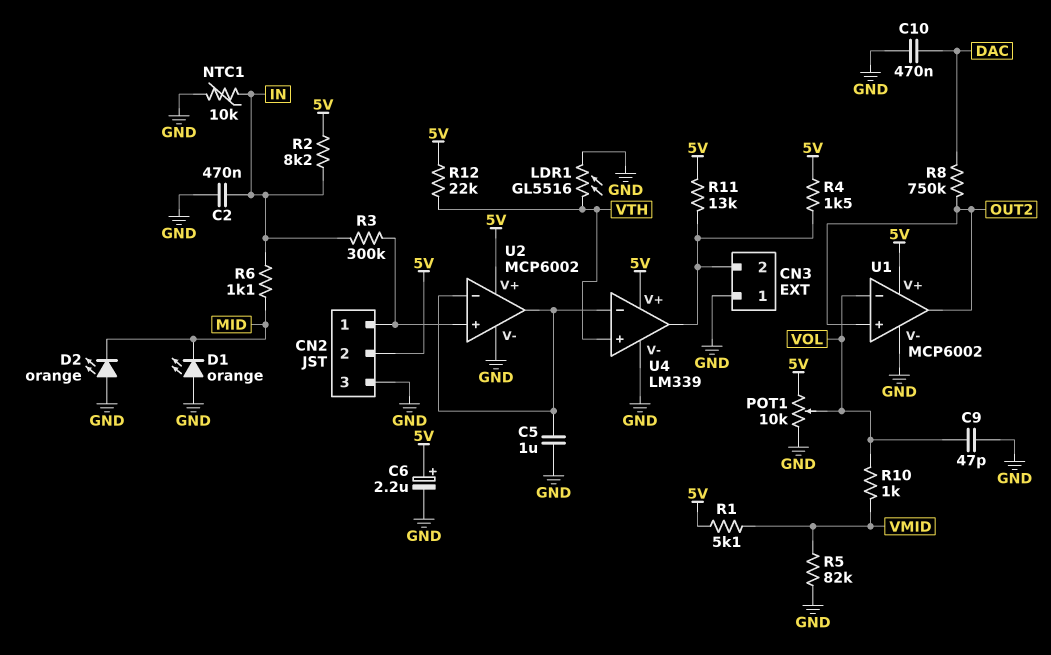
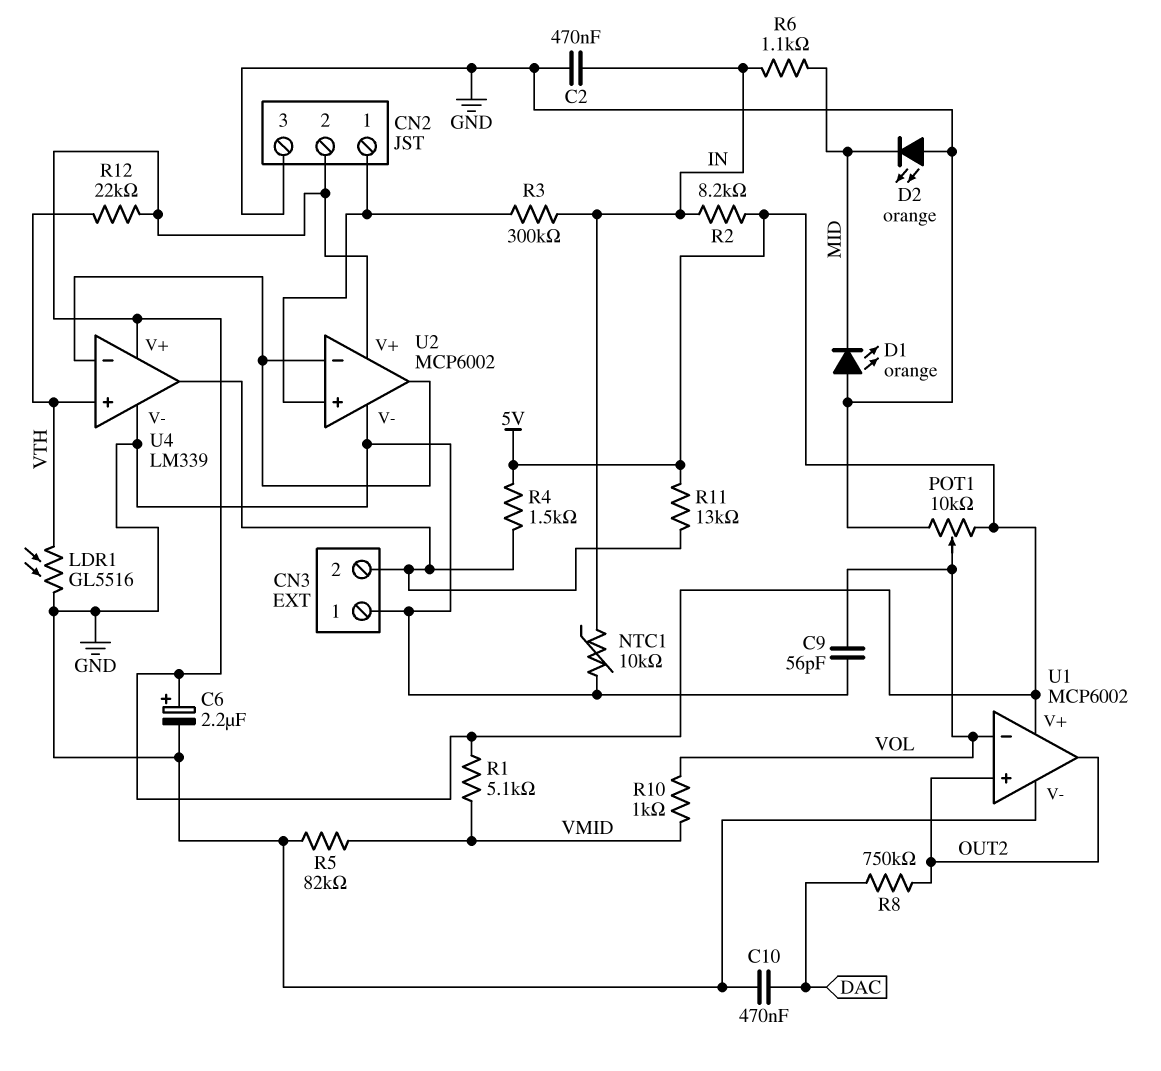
C5: 1uF (GND, U2/in-) -> none
C9: 47pF (GND, VOL) -> 56pF (GND, VOL)

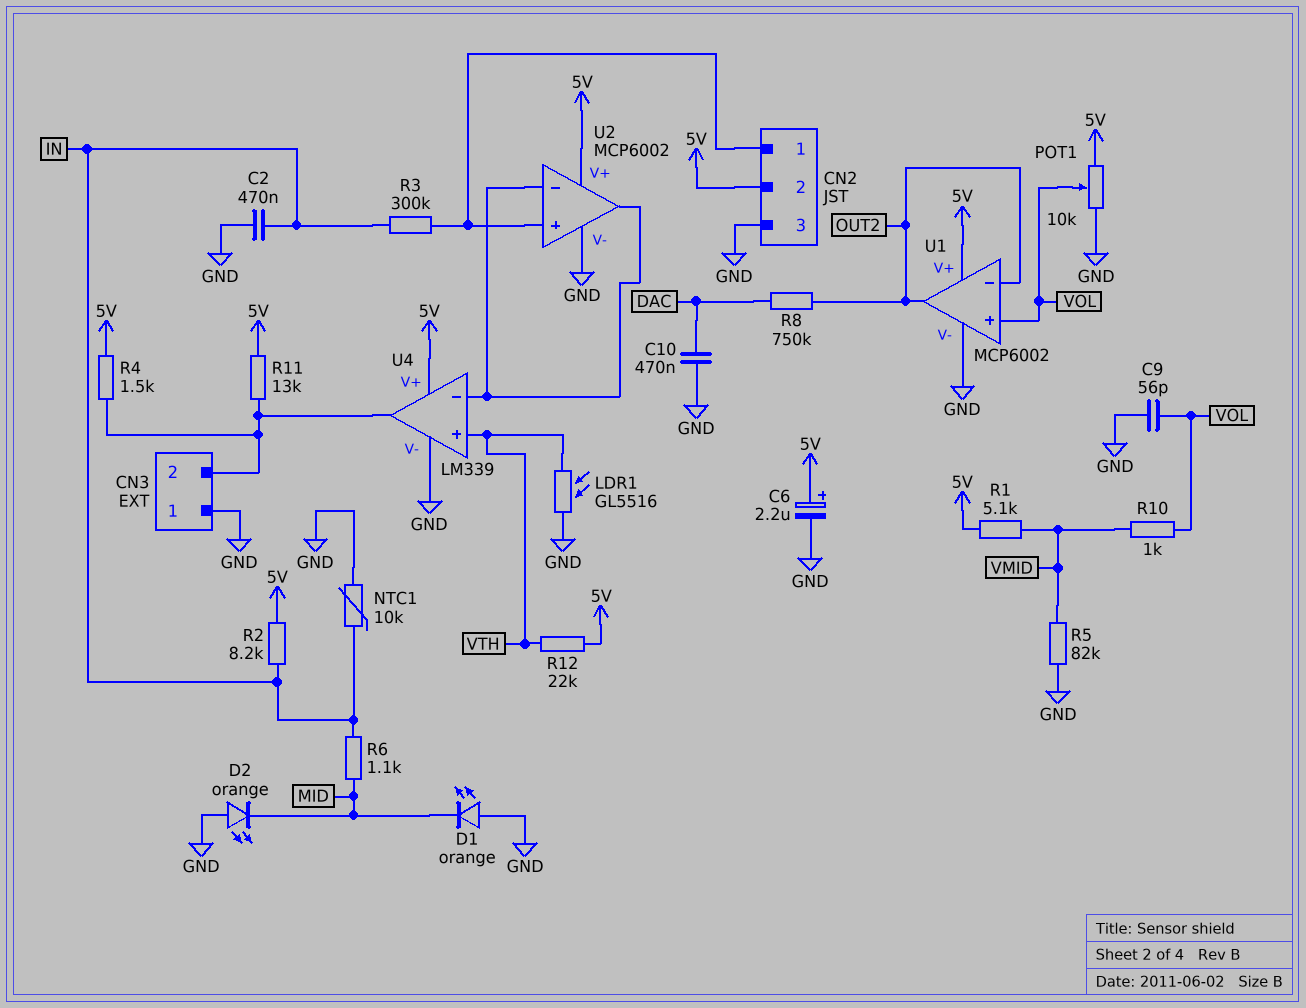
U1 pin in+: OUT2 -> VOL
U1 pin in-: VOL -> OUT2

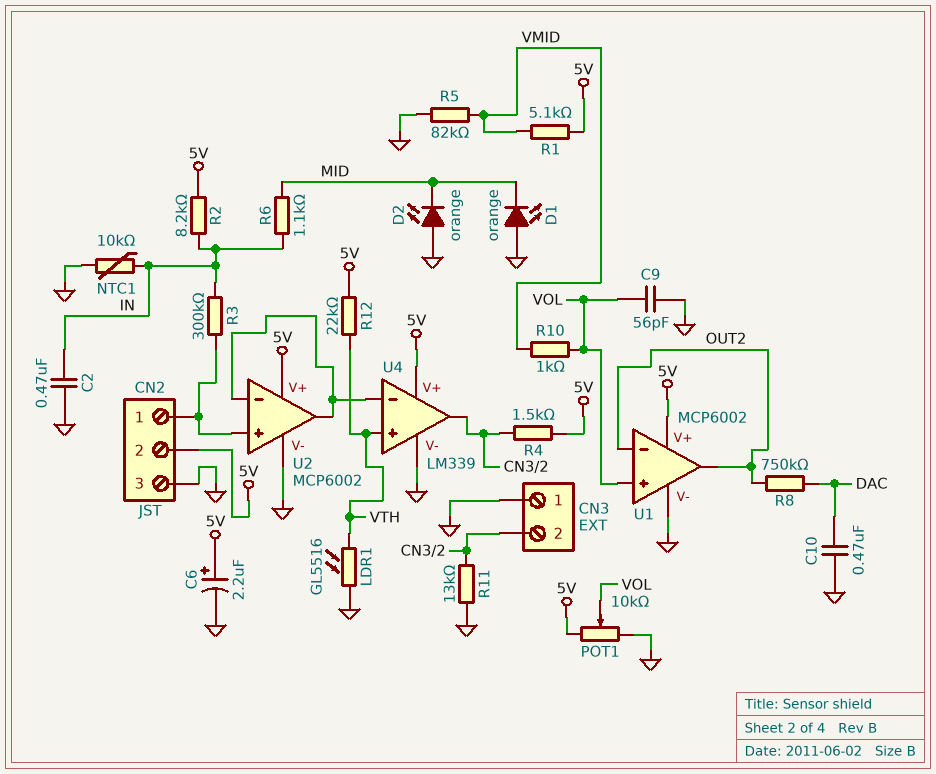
R11: 13k (5V, CN3/2) -> 13k (CN3/2, GND)

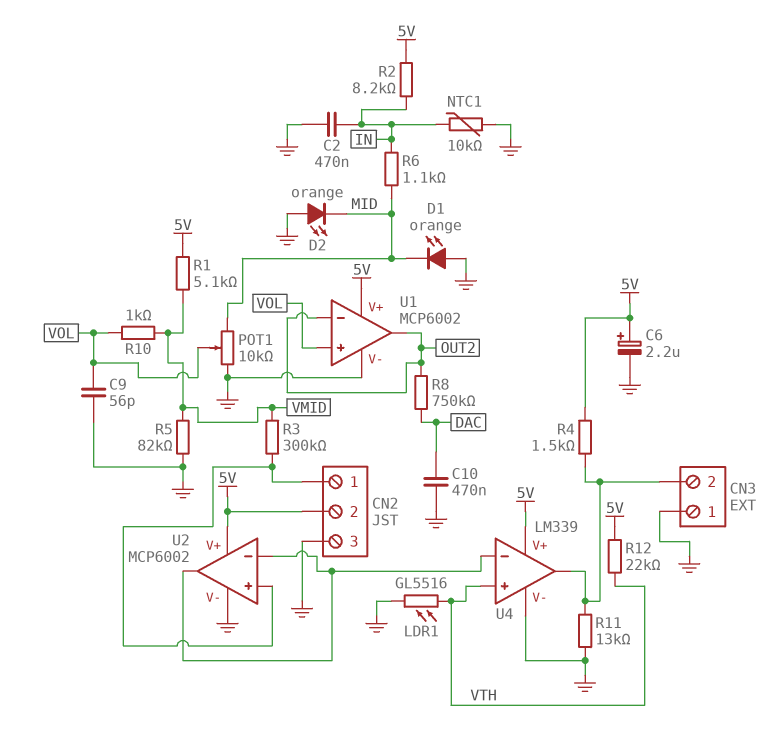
POT1: 10k (5V, GND, wiper VOL) -> 10k (GND, MID, wiper VOL)
R3: 300k (CN2/1, IN) -> 300k (CN2/1, VMID)

